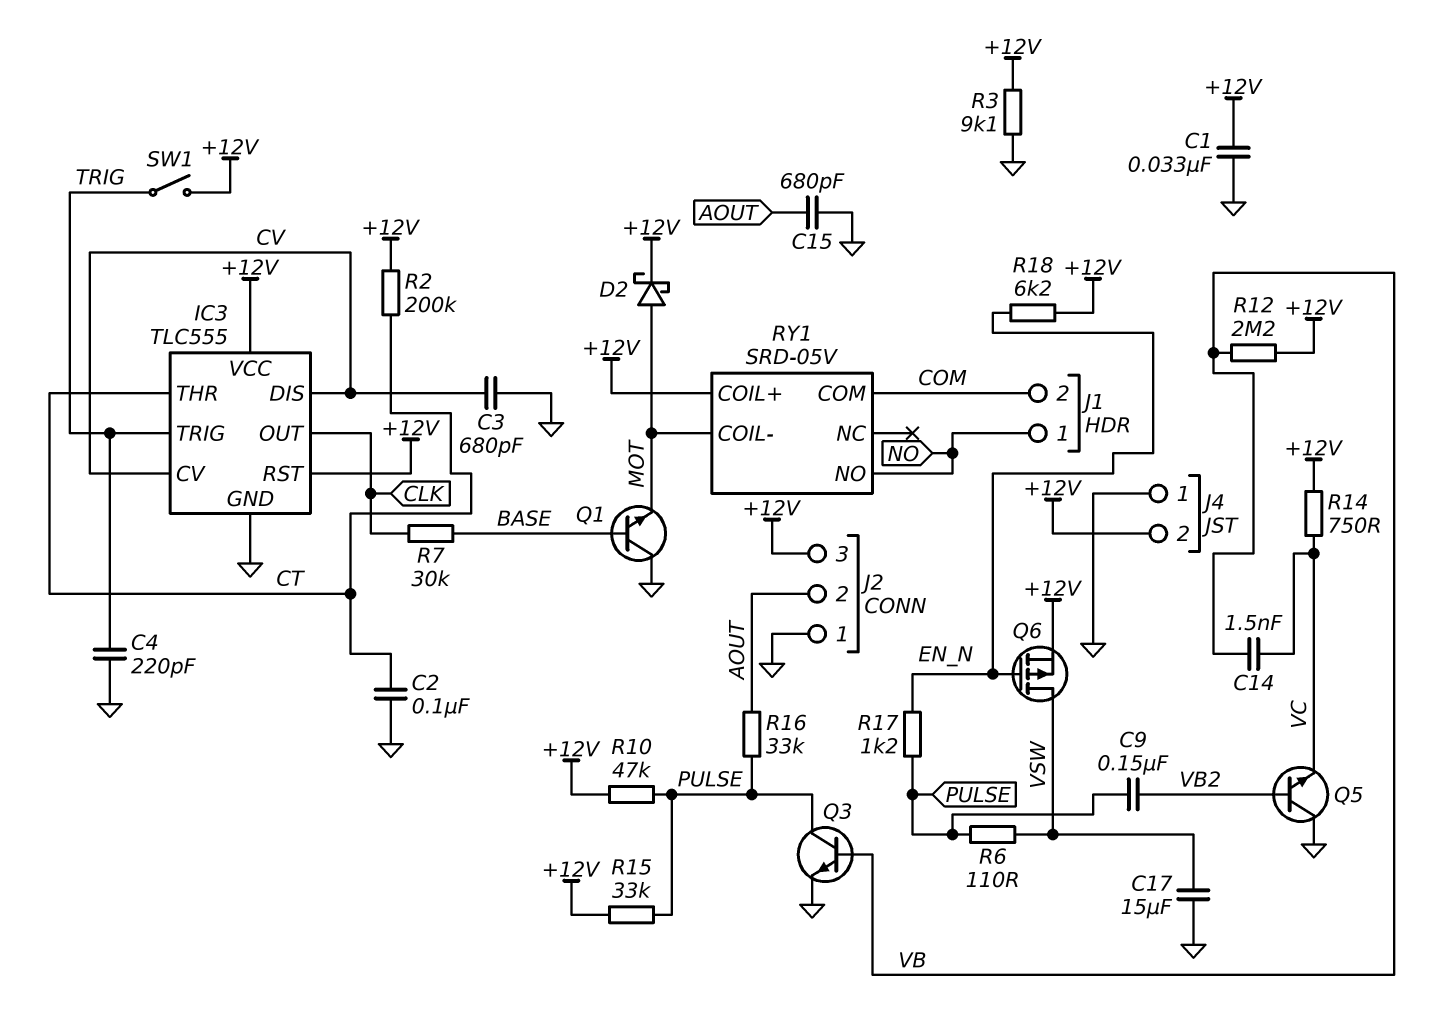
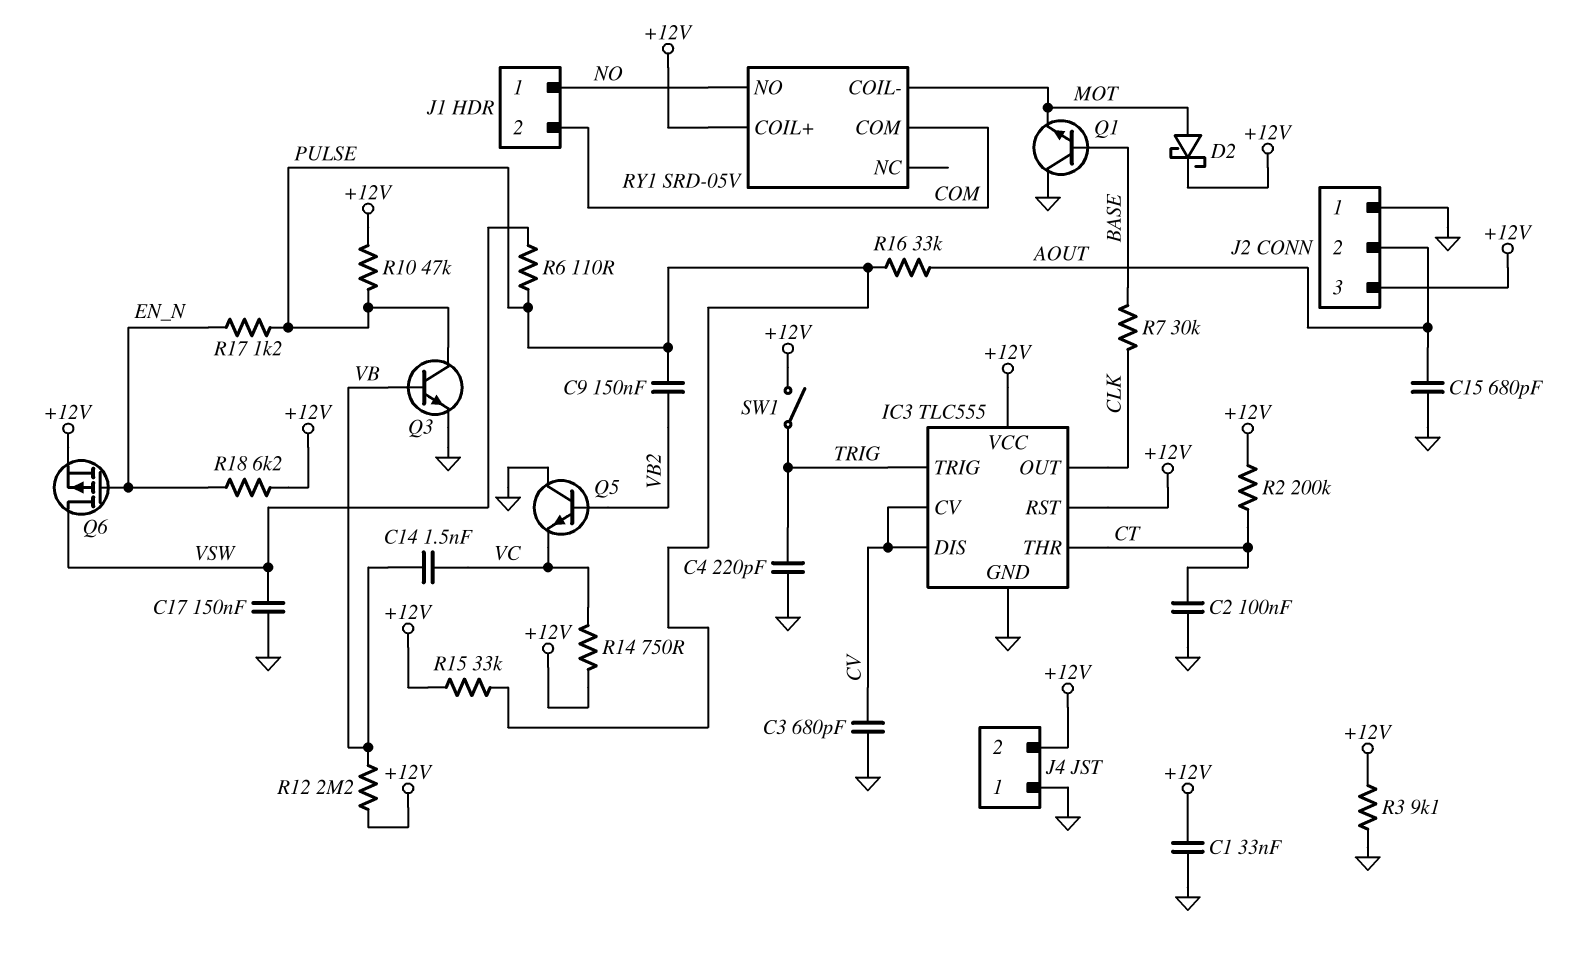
C17: 15uF (GND, VSW) -> 150nF (GND, VSW)

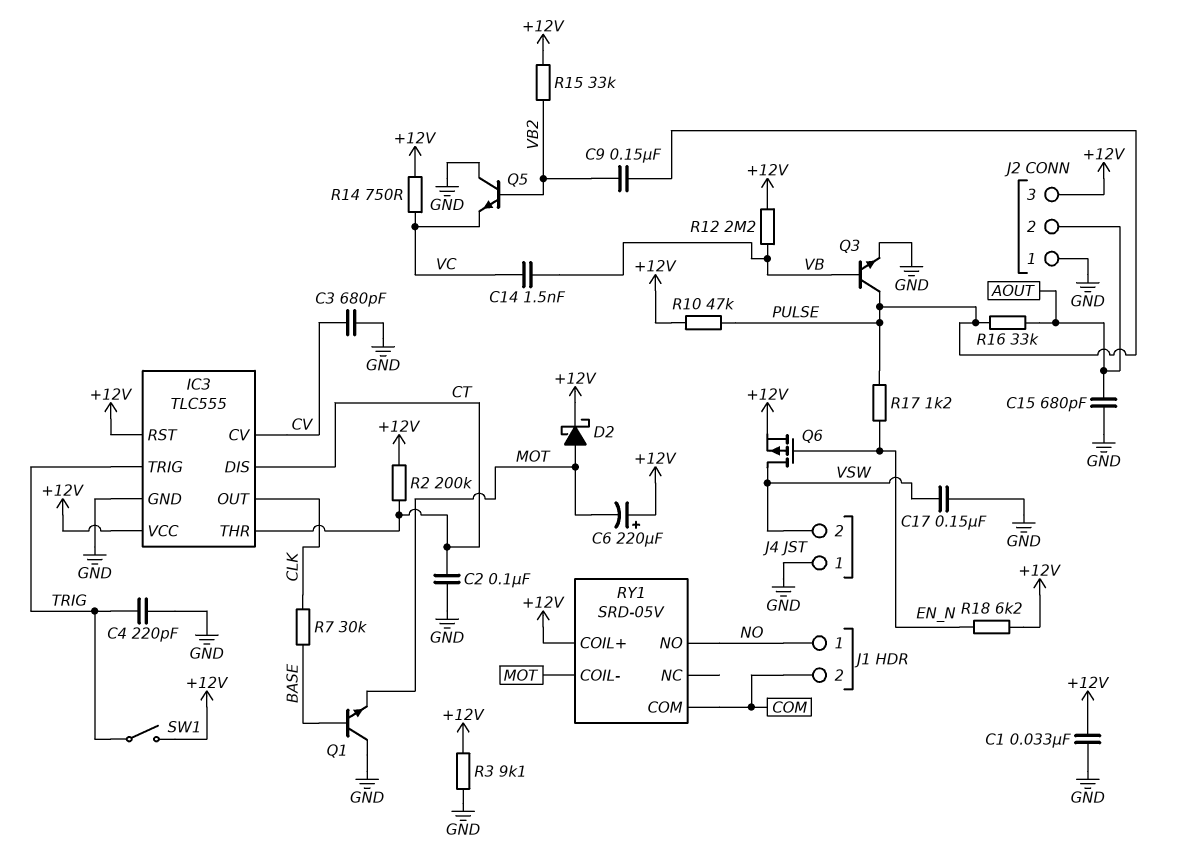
C6: none -> 220uF (plus +12V, minus MOT)
IC3 pin DIS: CV -> CT
J4 pin 2: +12V -> VSW
R6: 110 (PULSE, VSW) -> none
R15: 33k (+12V, PULSE) -> 33k (+12V, VB2)

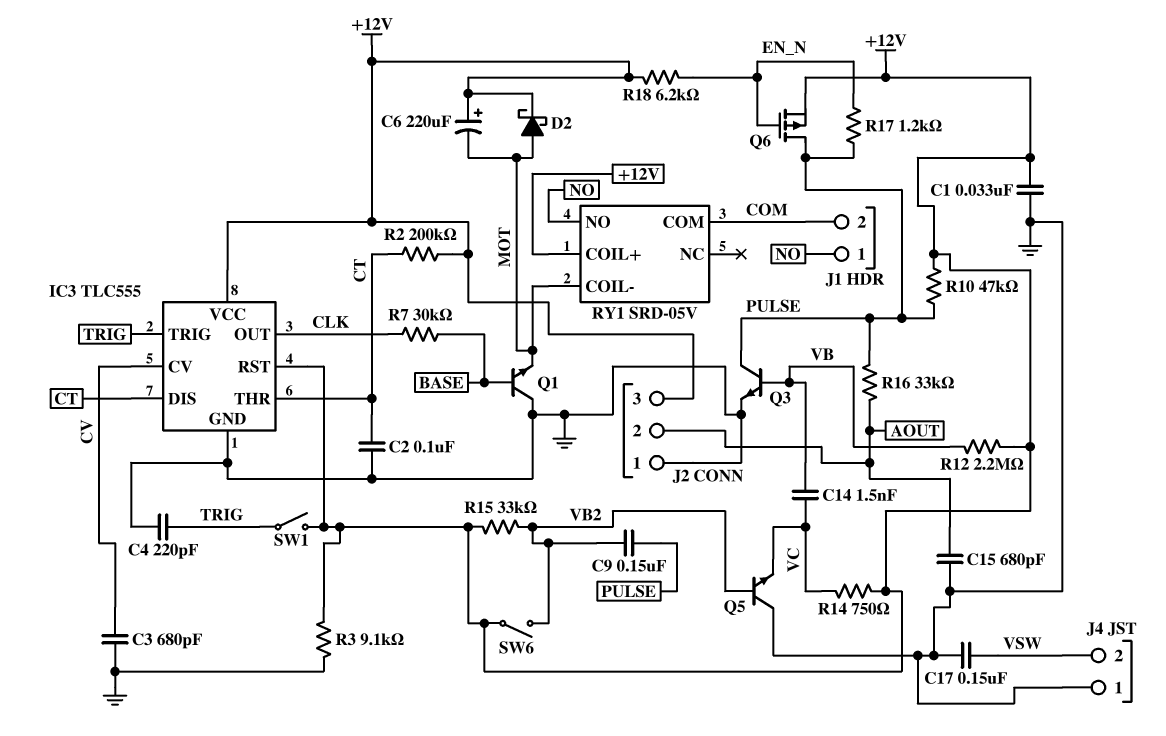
Q6: PMOS (G EN_N, D VSW, S +12V) -> PMOS (G EN_N, D PULSE, S +12V)
SW6: none -> switch (+12V, VB2)

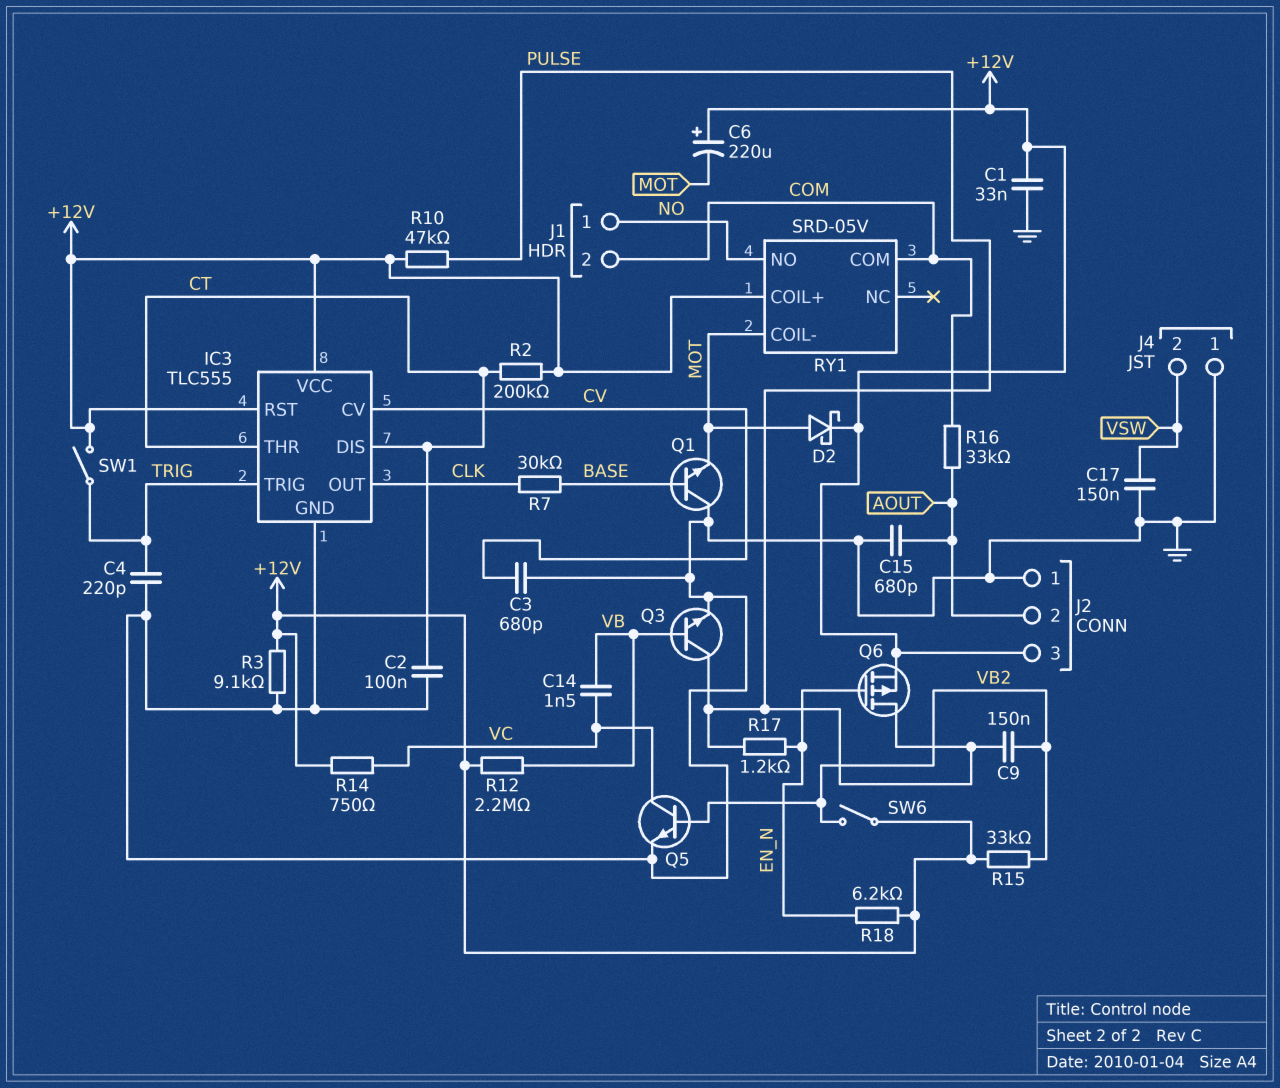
Q5: NPN (B VB2, C GND, E VC) -> NPN (B VB2, C VC, E GND)
R16: 33k (AOUT, PULSE) -> 33k (AOUT, COM)

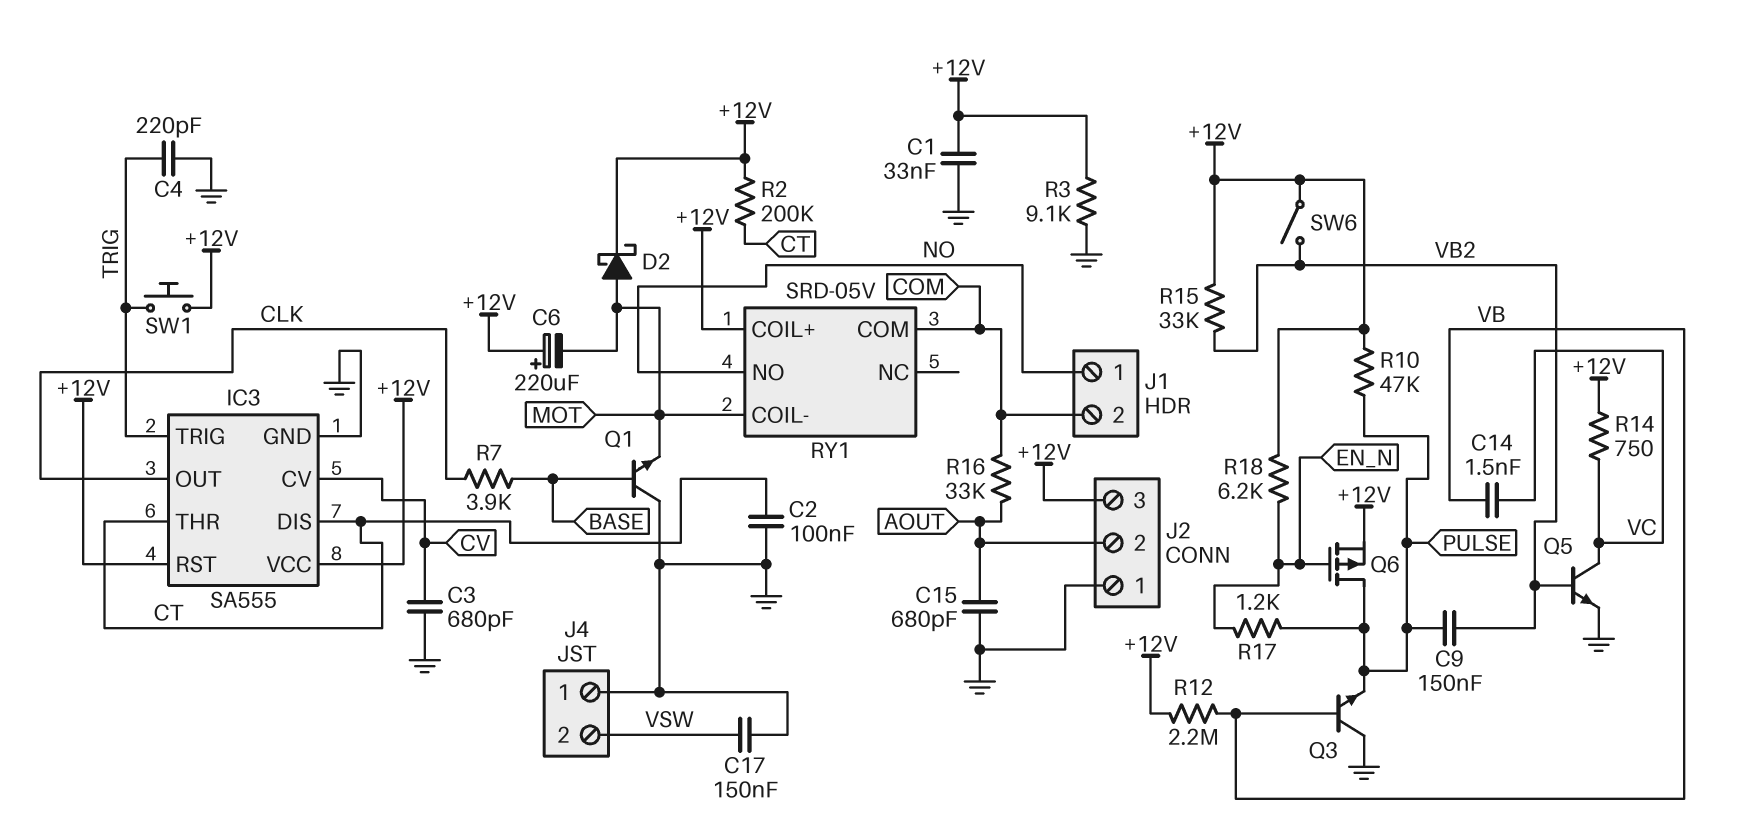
IC3: TLC555 -> SA555
Q3: NPN (B VB, C PULSE, E GND) -> NPN (B VB, C GND, E PULSE)
R7: 30k (BASE, CLK) -> 3.9k (BASE, CLK)
SW1: switch (+12V, TRIG) -> button (+12V, TRIG)

